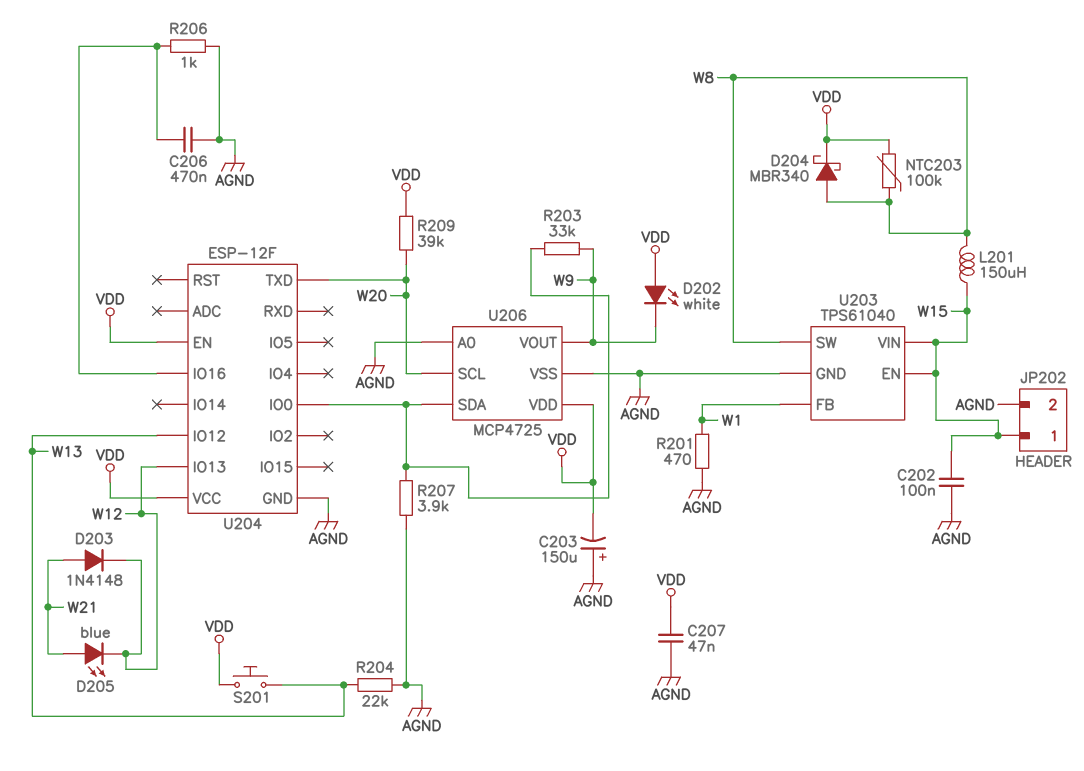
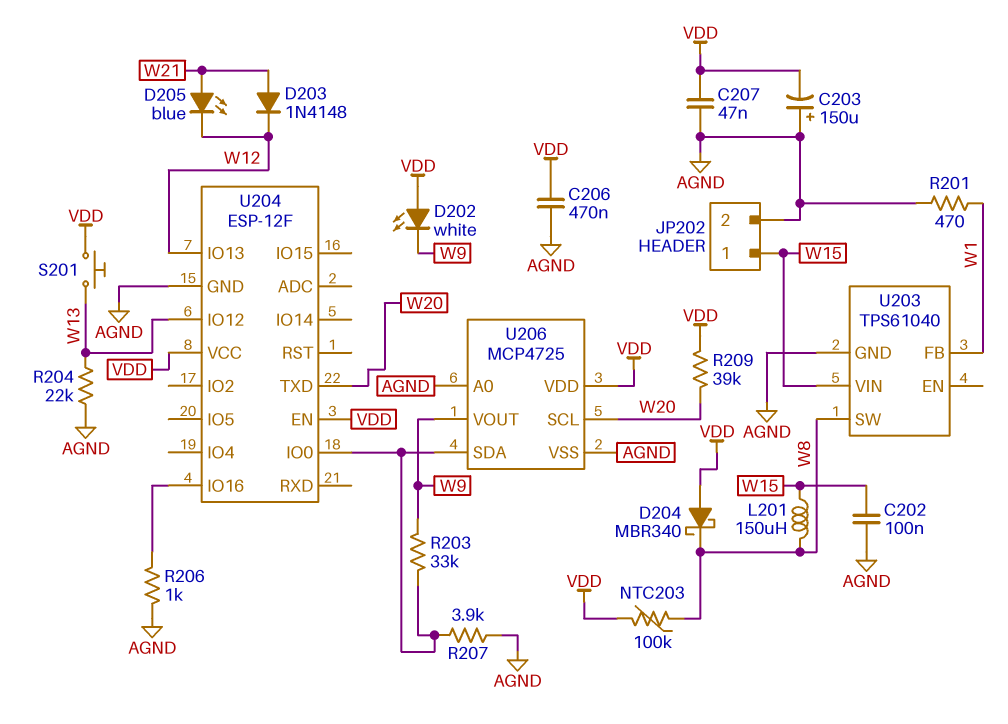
C206: 470nF (AGND, U204/IO16) -> 470nF (AGND, VDD)
D204: schottky MBR340 (A W8, K VDD) -> schottky MBR340 (A VDD, K W8)
U203 pin EN: W15 -> none

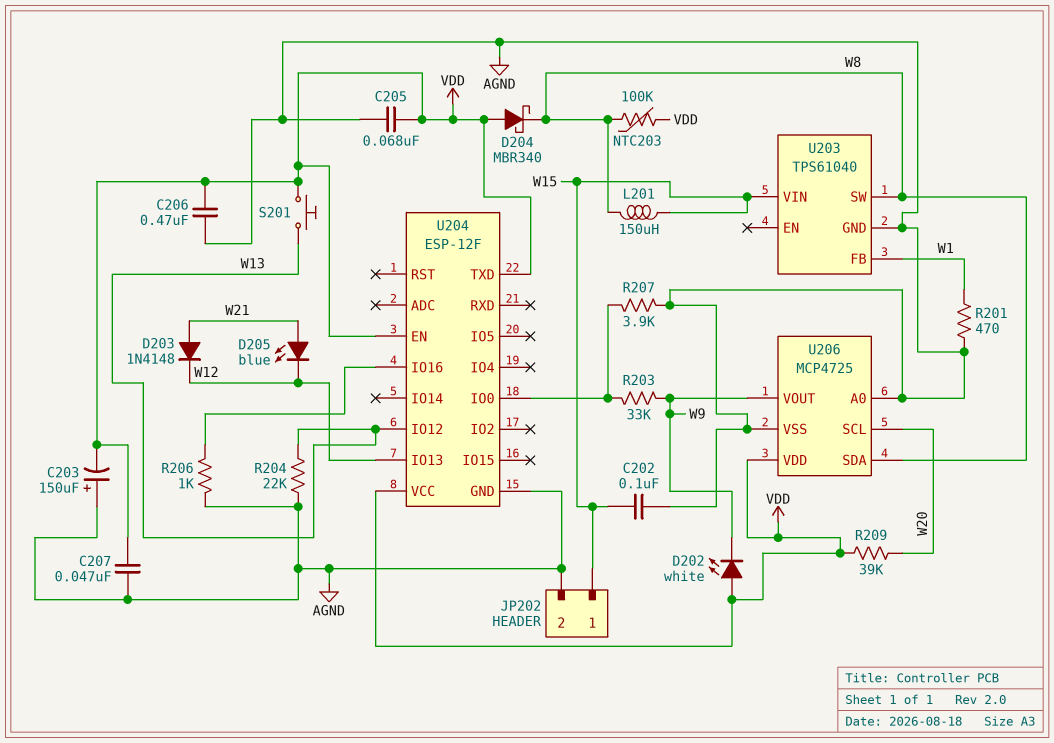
C205: none -> 68nF (AGND, VDD)
U204 pin TXD: W20 -> VDD
U206 pin SDA: U204/IO0 -> W8

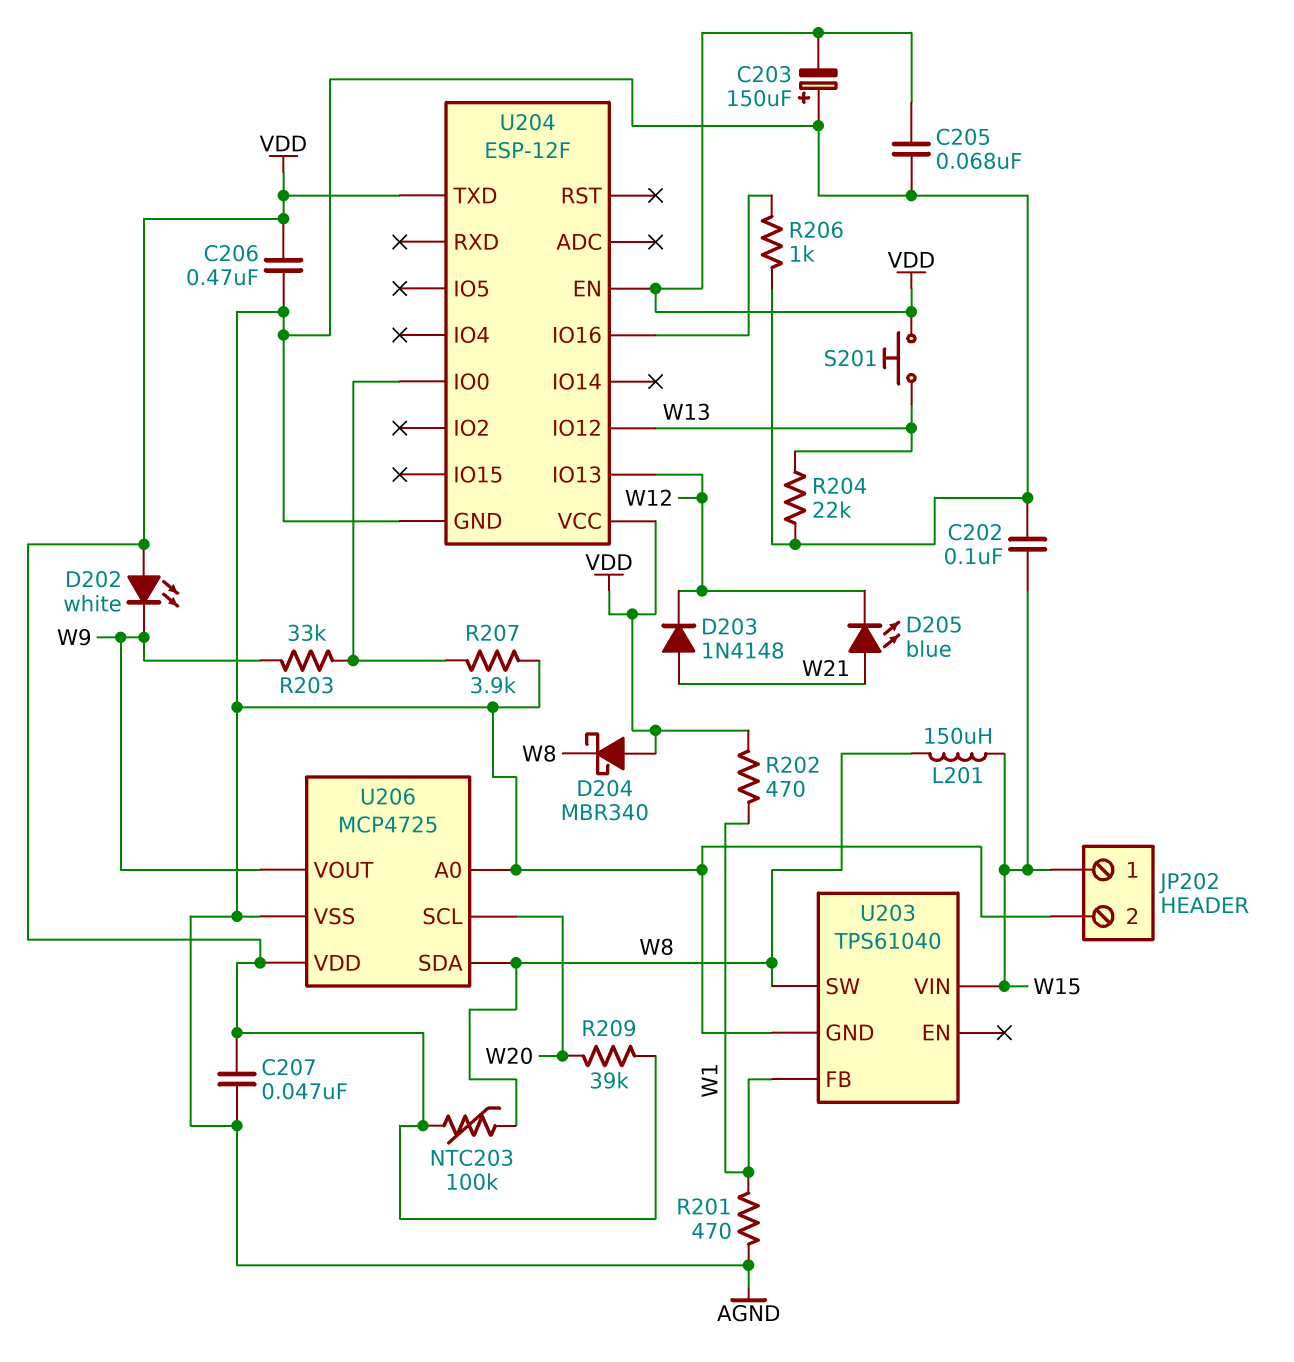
R202: none -> 470 (VDD, W1)

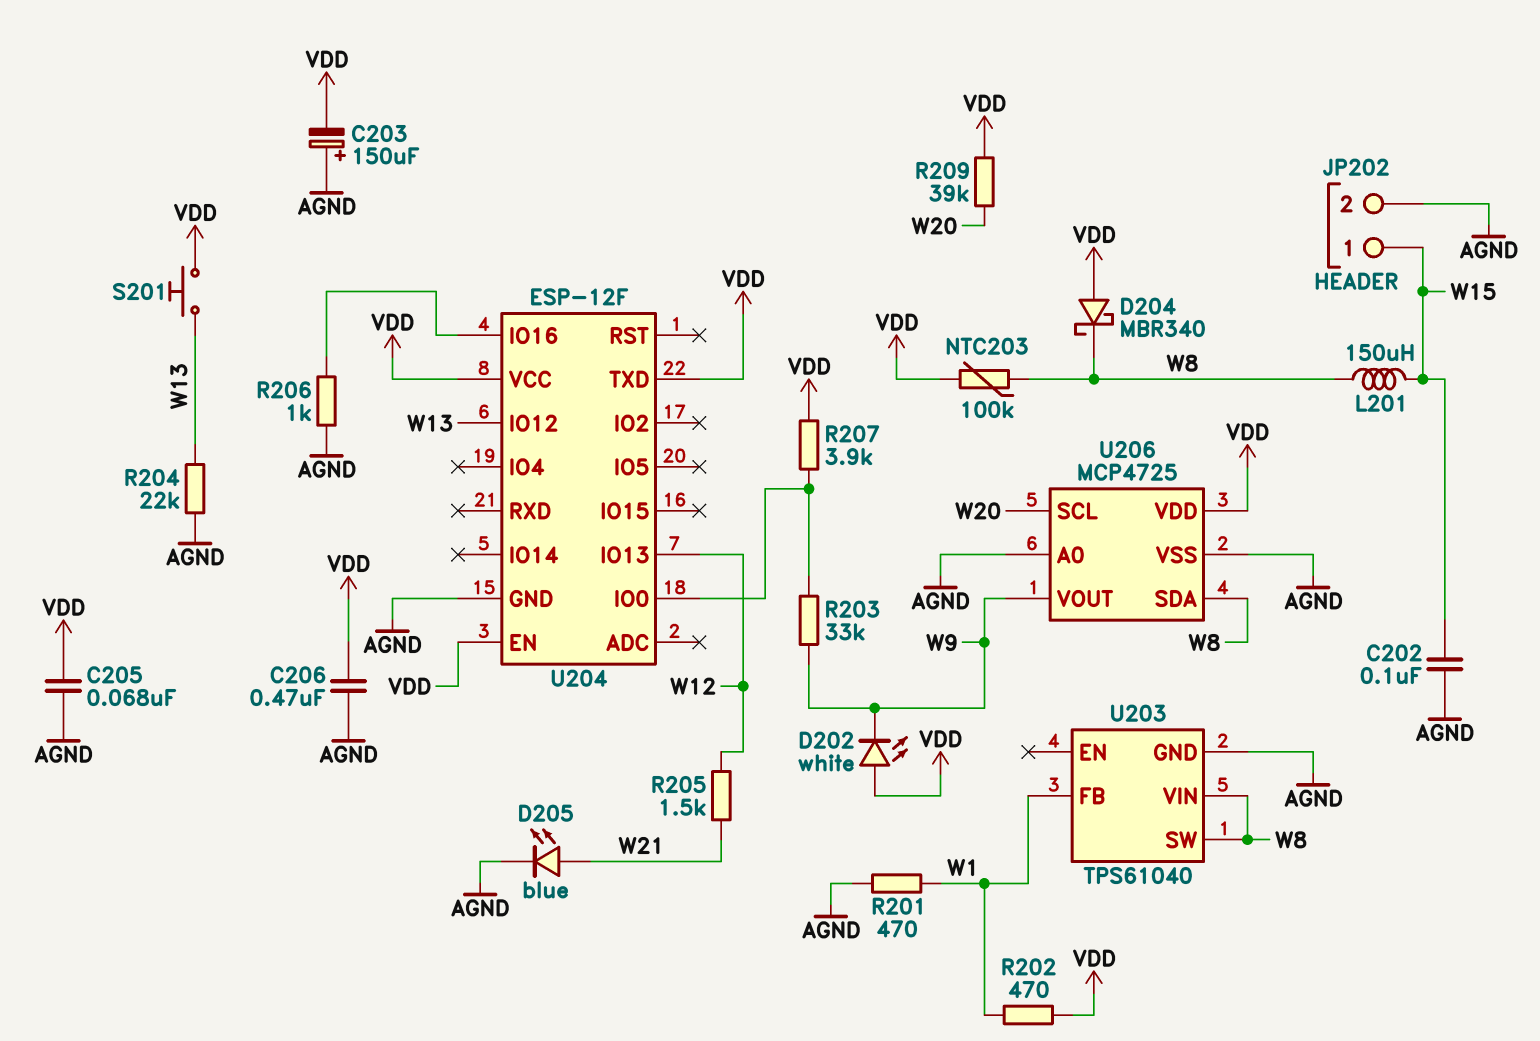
C207: 47nF (AGND, VDD) -> none
D203: diode 1N4148 (A W21, K W12) -> none
D205: LED blue (A W21, K W12) -> LED blue (A W21, K AGND)
R205: none -> 1.5k (W12, W21)
R207: 3.9k (AGND, U204/IO0) -> 3.9k (U204/IO0, VDD)
U203 pin VIN: W15 -> W8

